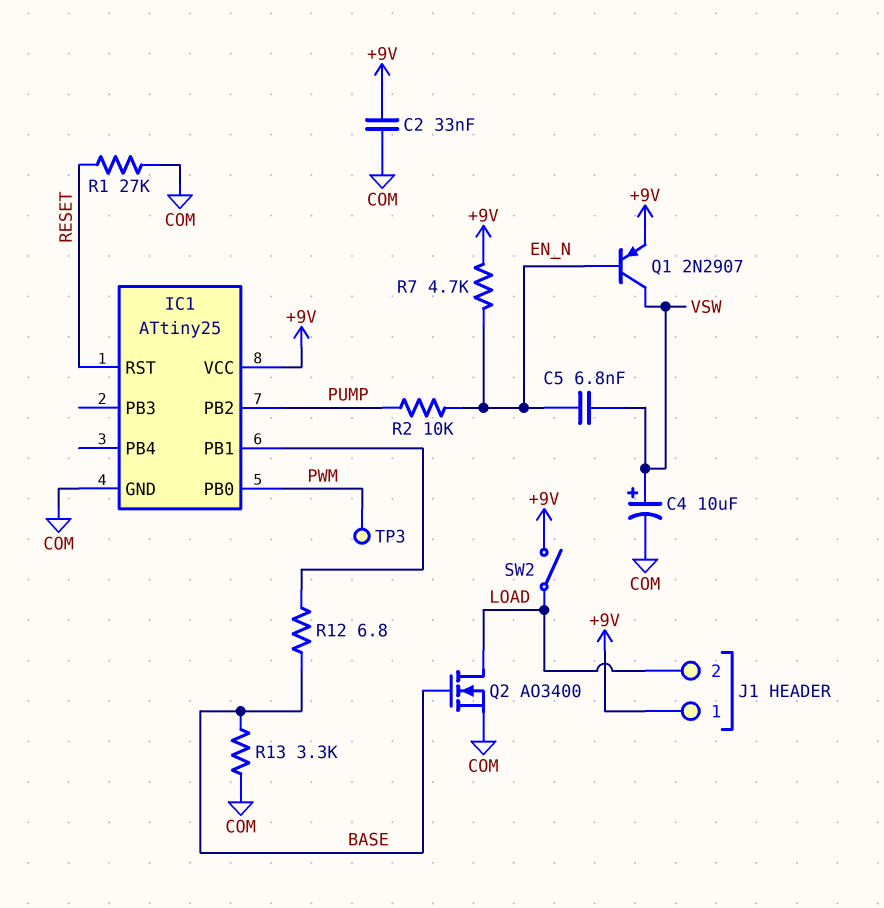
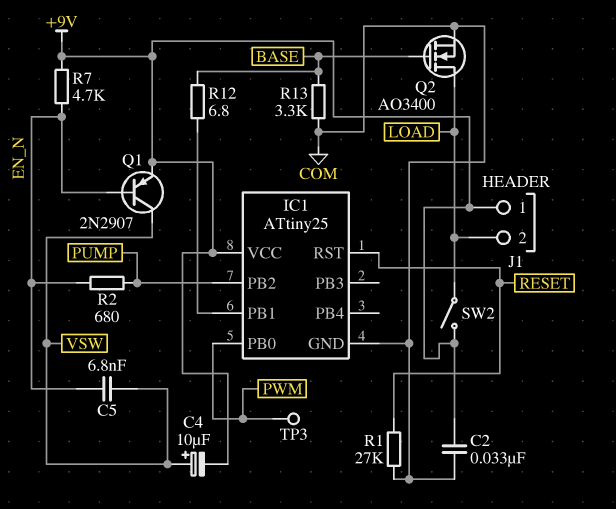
C4: 10uF (plus VSW, minus COM) -> 10uF (plus VSW, minus +9V)
R2: 10k (EN_N, PUMP) -> 680 (EN_N, PUMP)

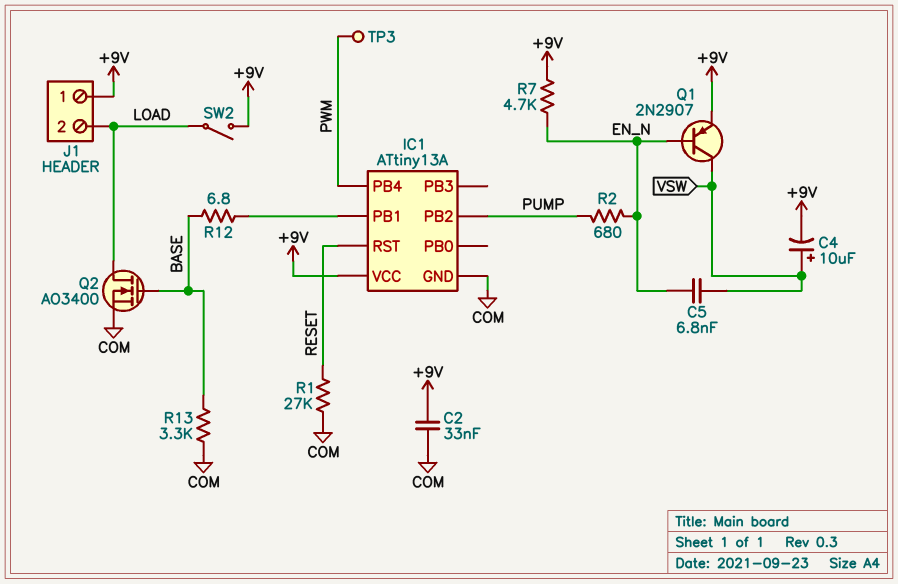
IC1: ATtiny25 -> ATtiny13A
IC1 pin PB0: PWM -> none
IC1 pin PB4: none -> PWM

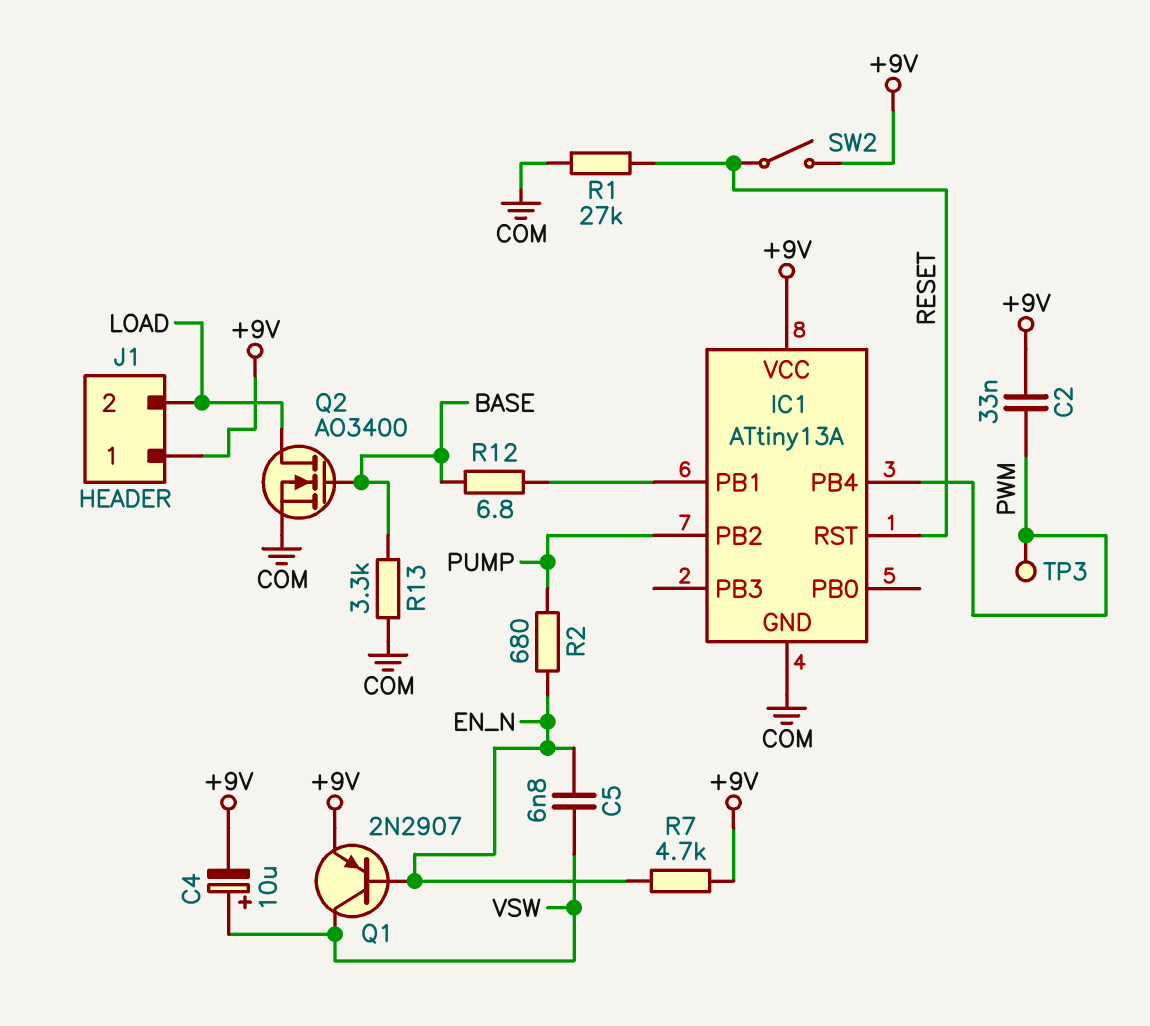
C2: 33nF (+9V, COM) -> 33nF (+9V, PWM)
SW2: switch (+9V, LOAD) -> switch (+9V, RESET)

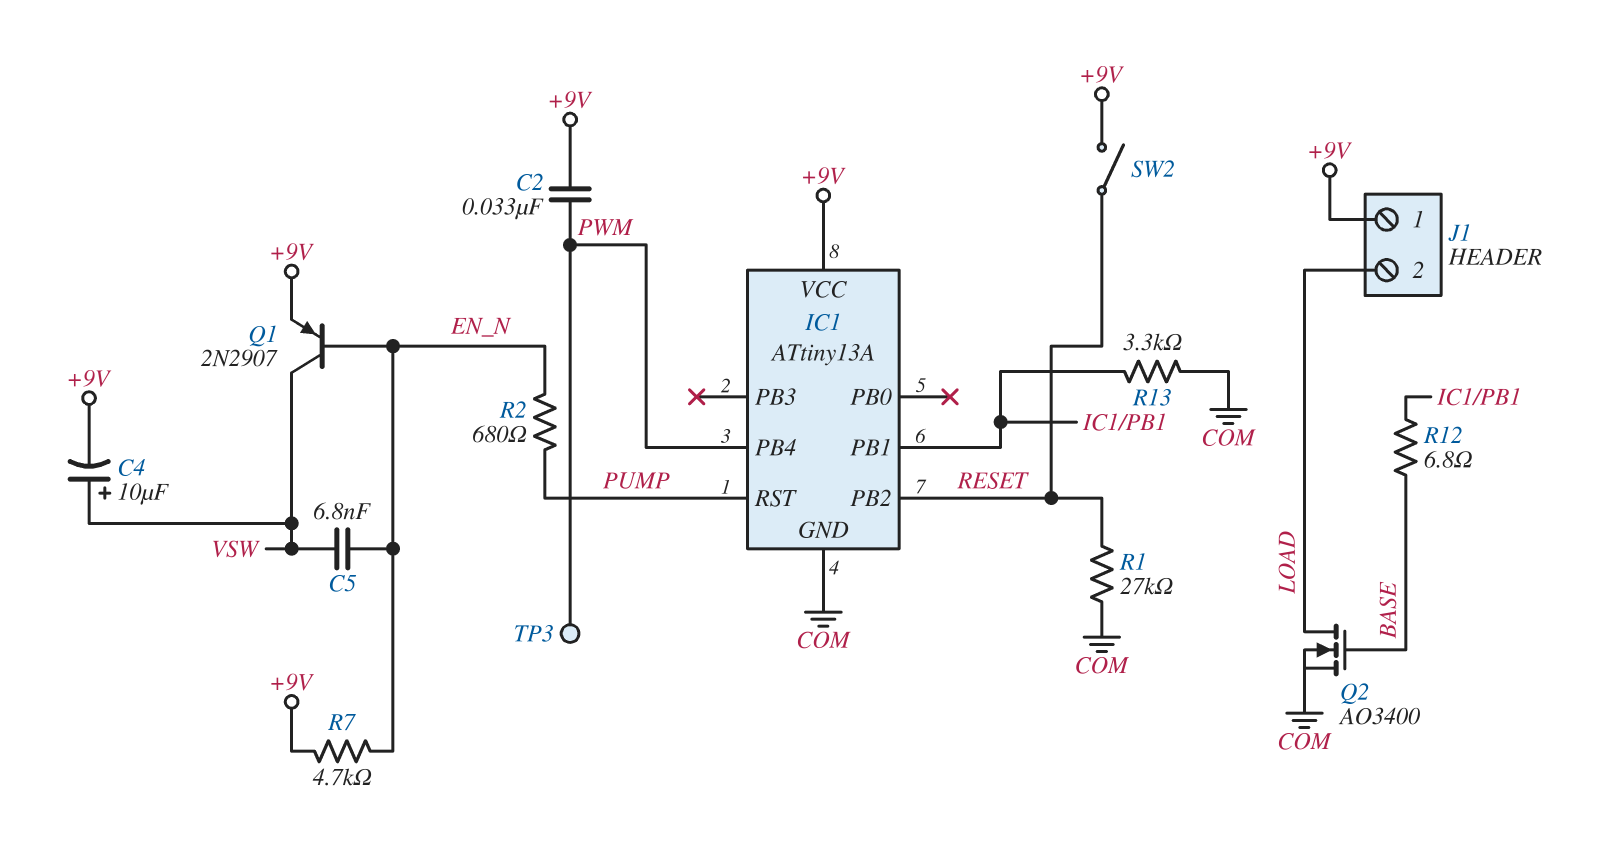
IC1 pin PB2: PUMP -> RESET
IC1 pin RST: RESET -> PUMP
R13: 3.3k (BASE, COM) -> 3.3k (COM, IC1/PB1)

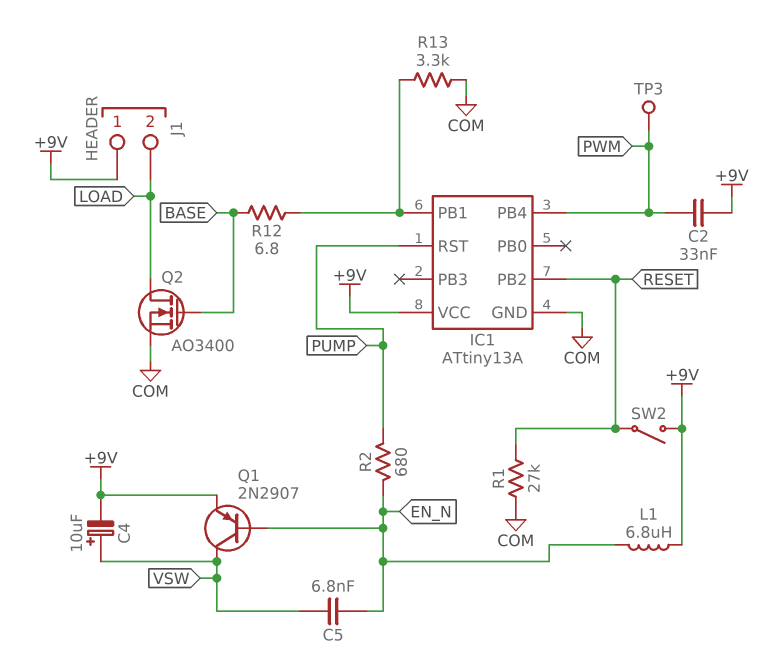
L1: none -> 6.8uH (+9V, EN_N)
R7: 4.7k (+9V, EN_N) -> none

